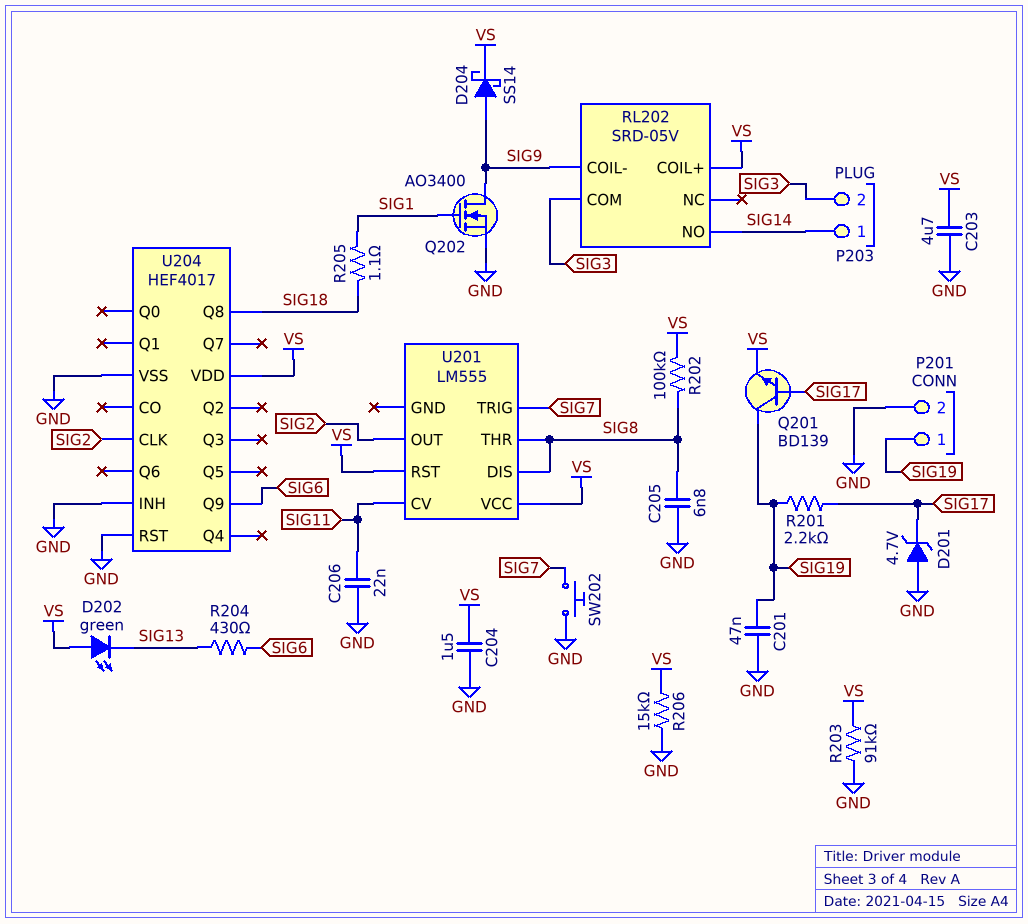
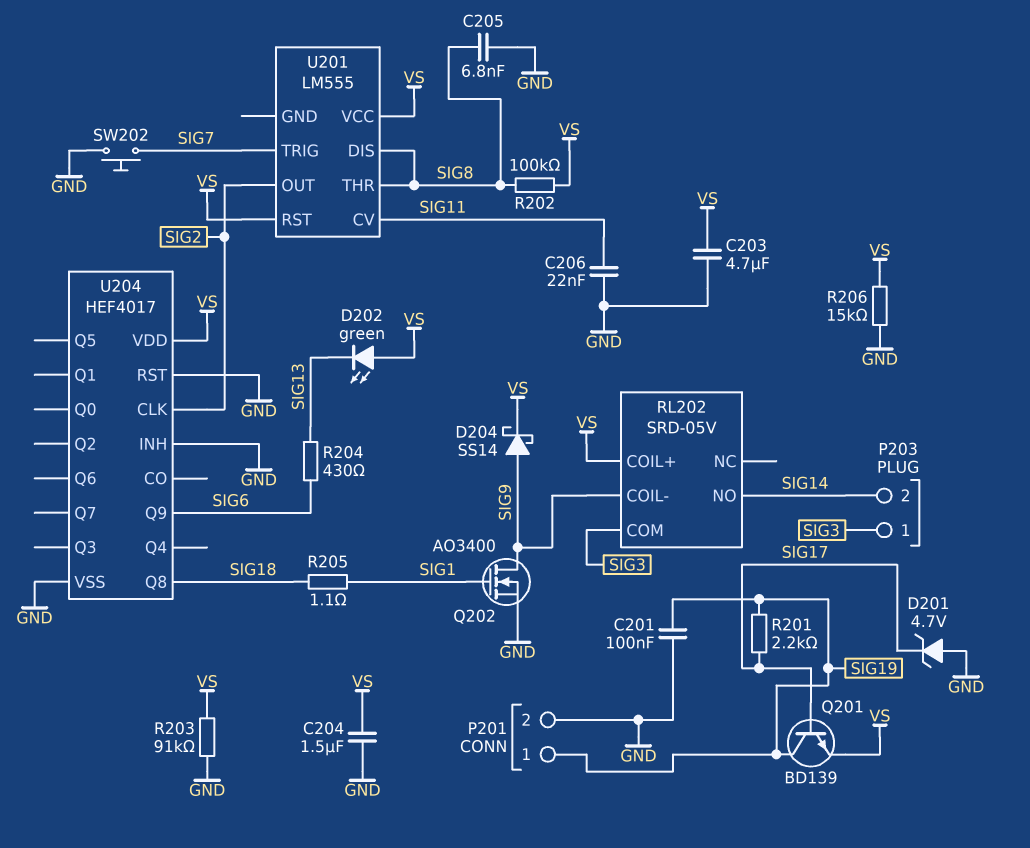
C201: 47nF (GND, SIG19) -> 100nF (GND, SIG19)
P203 pin 1: SIG14 -> SIG3
P203 pin 2: SIG3 -> SIG14

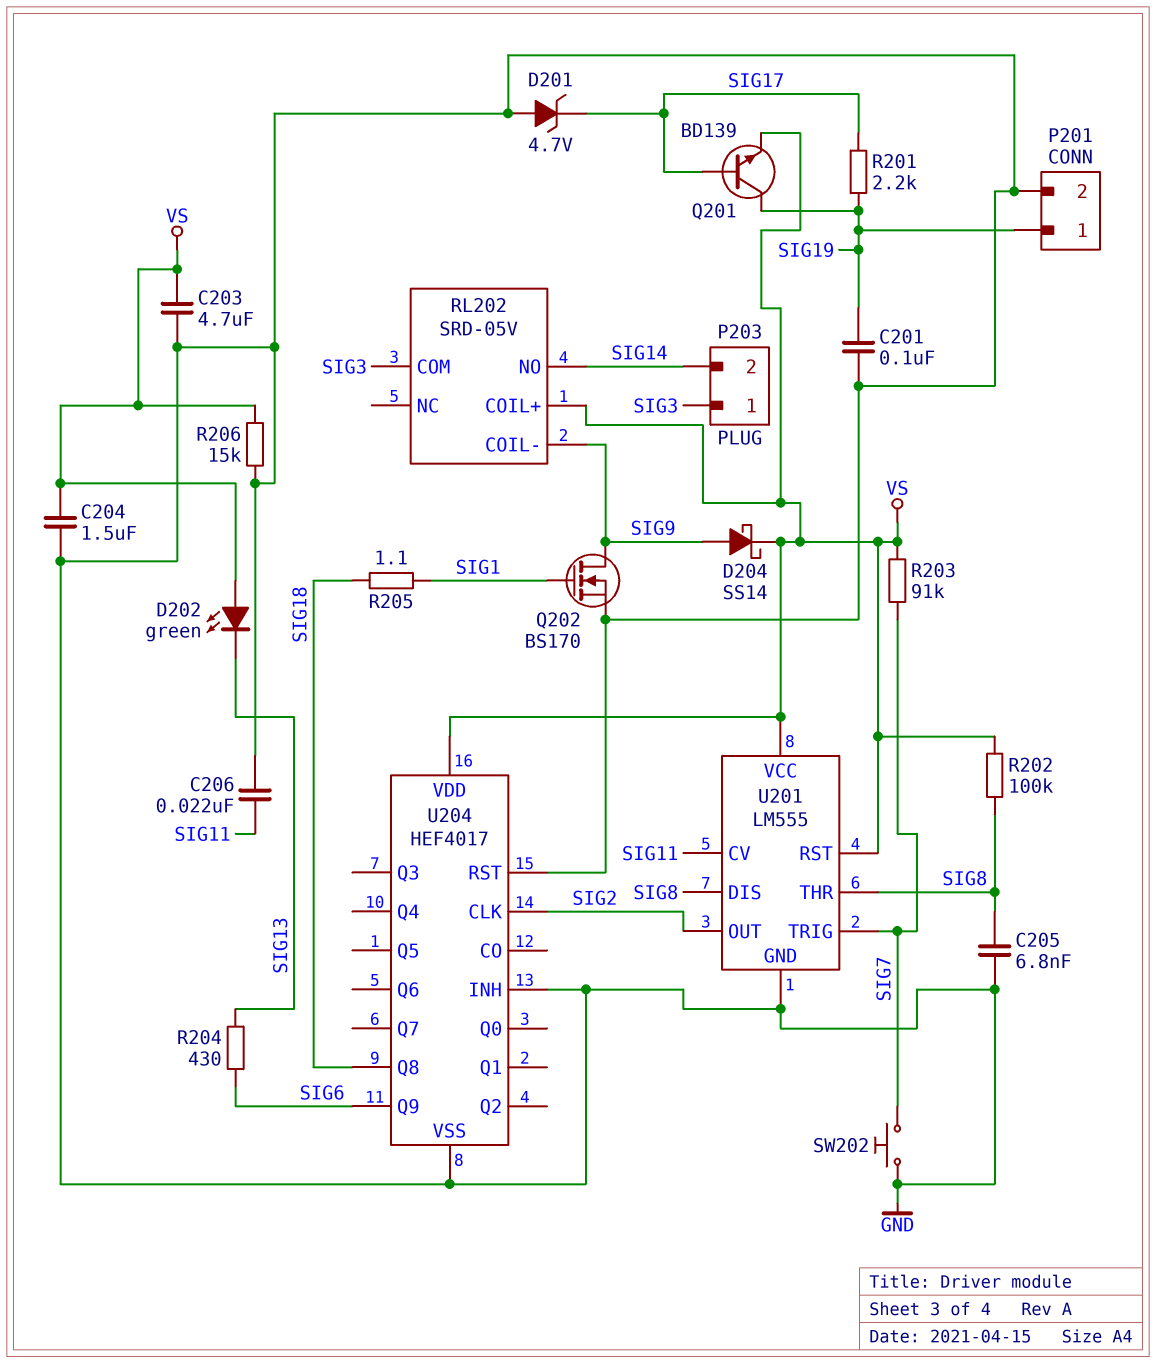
Q202: NMOS AO3400 (G SIG1, D SIG9, S GND) -> NMOS BS170 (G SIG1, D SIG9, S GND)
R203: 91k (GND, VS) -> 91k (SIG7, VS)
U201 pin GND: none -> GND

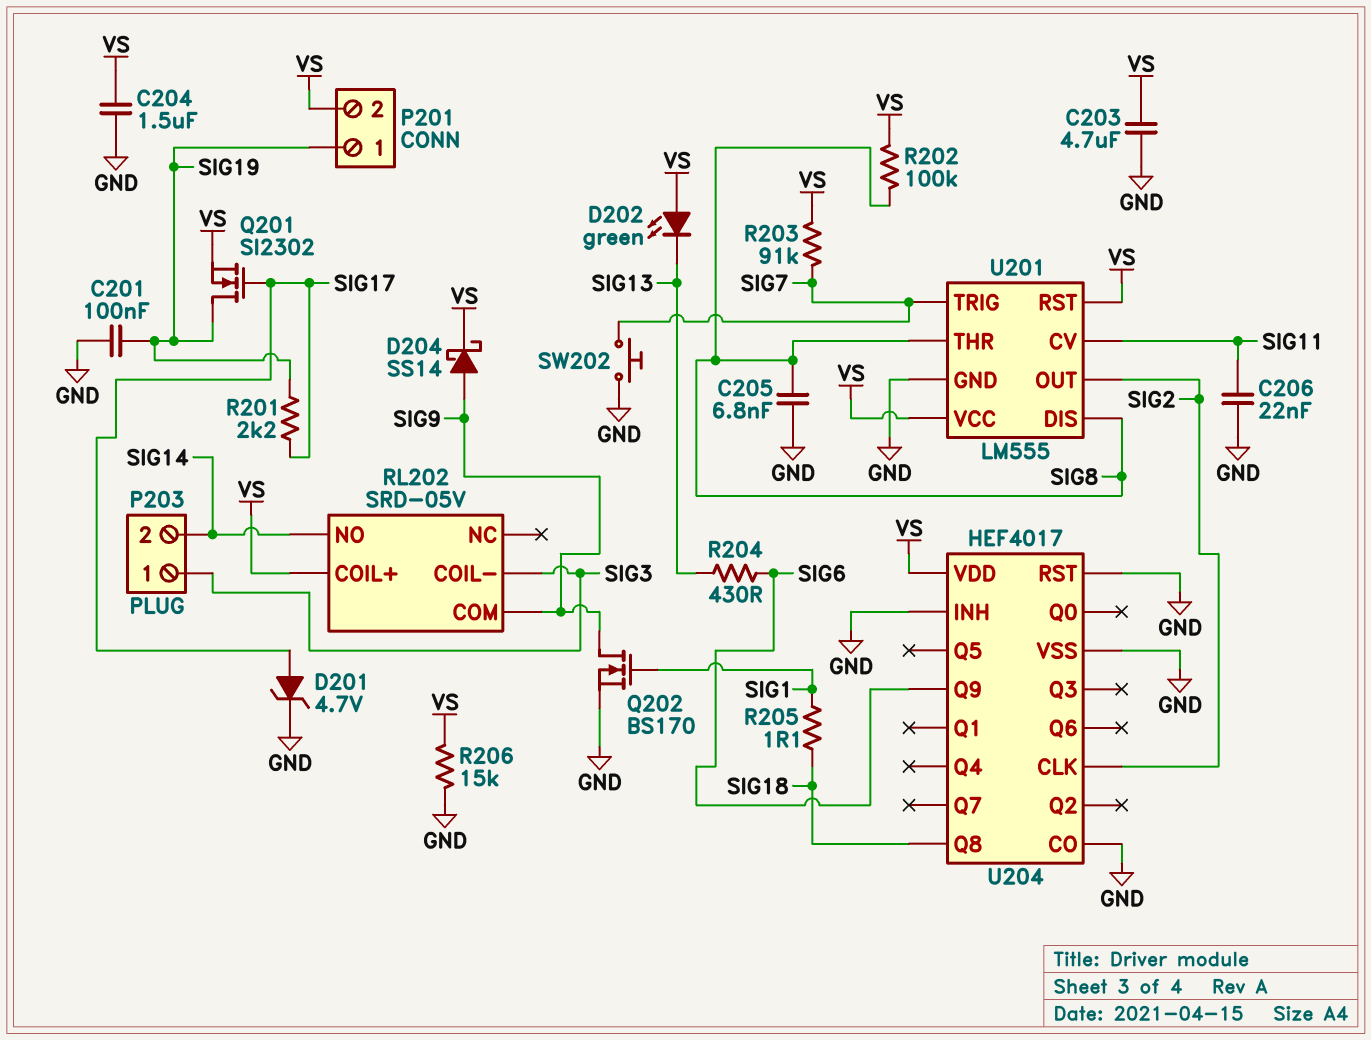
D201: zener 4.7V (A GND, K SIG17) -> zener 4.7V (A SIG17, K GND)
P201 pin 2: GND -> VS
Q201: NPN BD139 (B SIG17, C SIG19, E VS) -> NMOS SI2302 (G SIG17, D SIG19, S VS)
RL202 pin COIL-: SIG9 -> SIG3
RL202 pin COM: SIG3 -> SIG9
U204 pin CO: none -> GND

